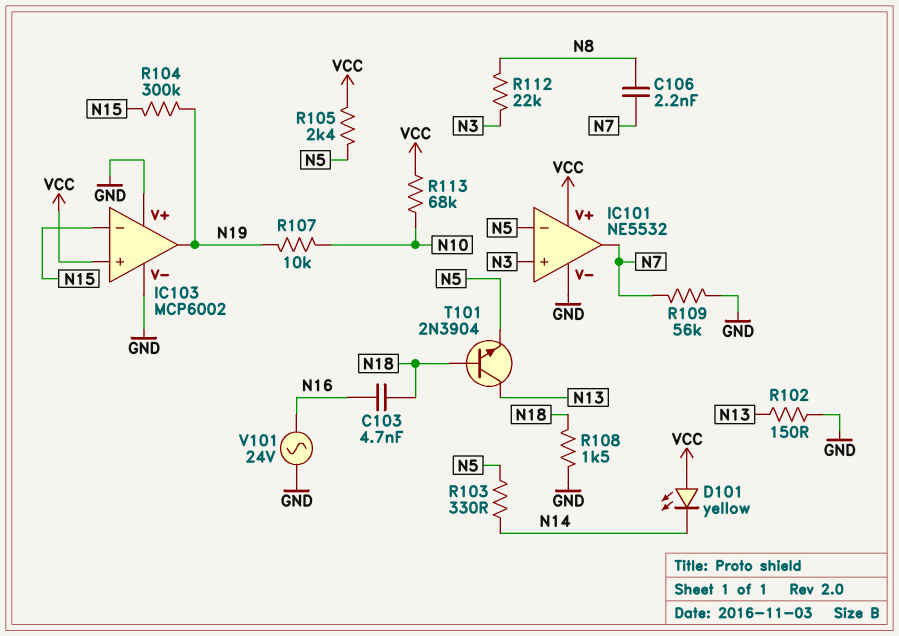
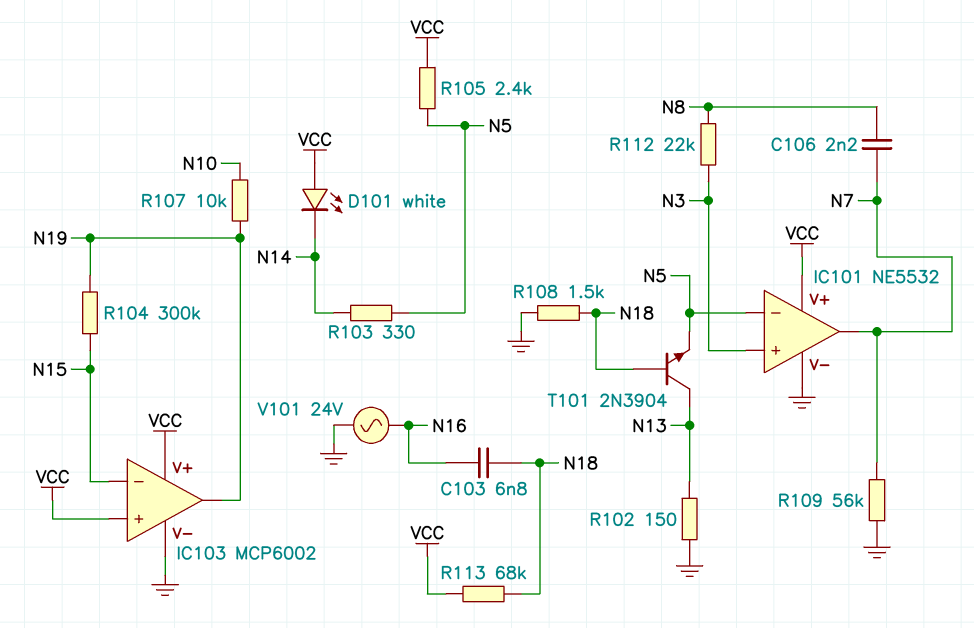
C103: 4.7nF (N16, N18) -> 6.8nF (N16, N18)
D101: LED yellow (A VCC, K N14) -> LED white (A VCC, K N14)
IC103 pin V+: GND -> VCC
R113: 68k (N10, VCC) -> 68k (N18, VCC)

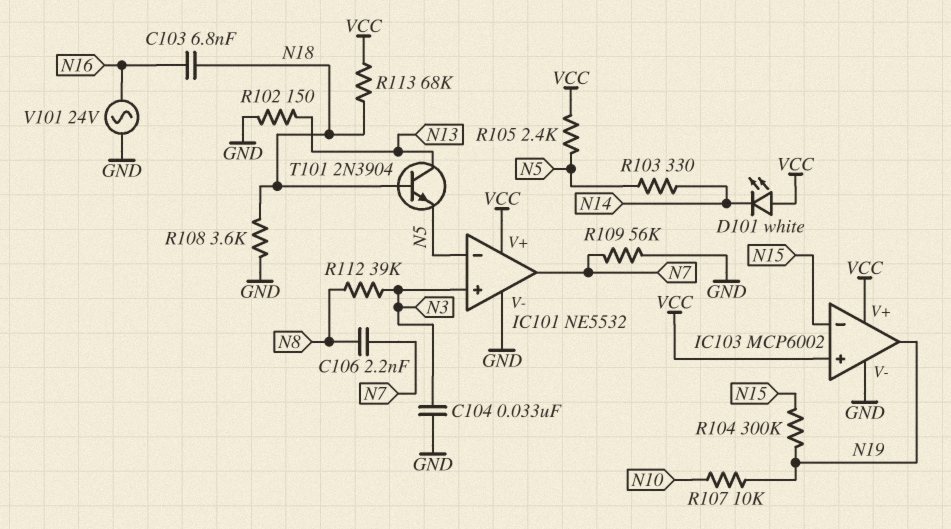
C104: none -> 33nF (GND, N3)
R108: 1.5k (GND, N18) -> 3.6k (GND, N18)
R112: 22k (N3, N8) -> 39k (N3, N8)

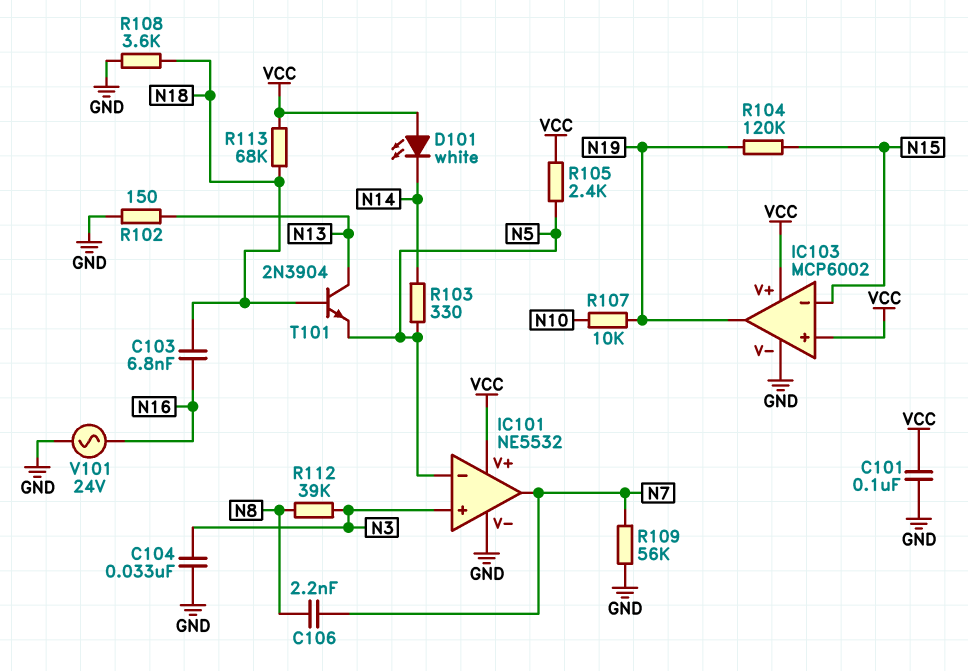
C101: none -> 100nF (GND, VCC)
R104: 300k (N15, N19) -> 120k (N15, N19)

